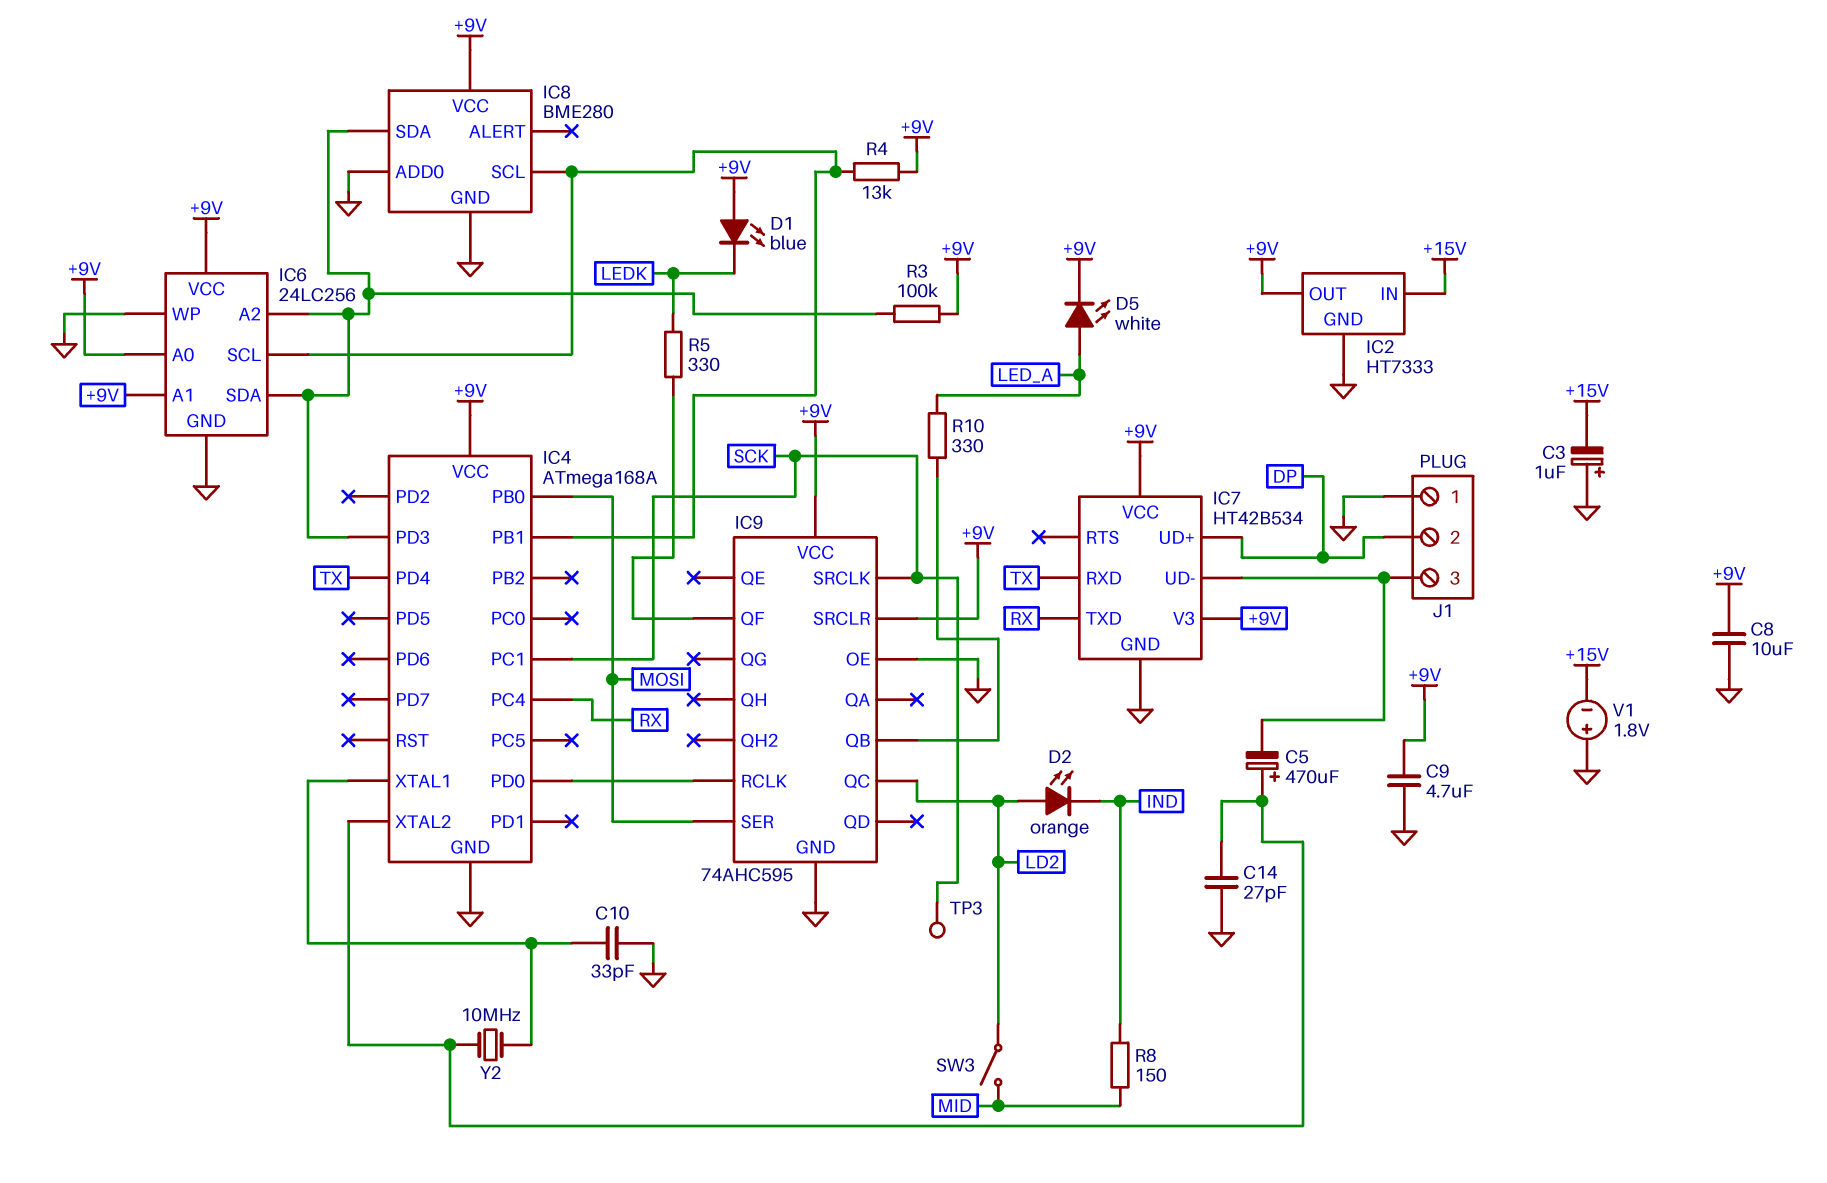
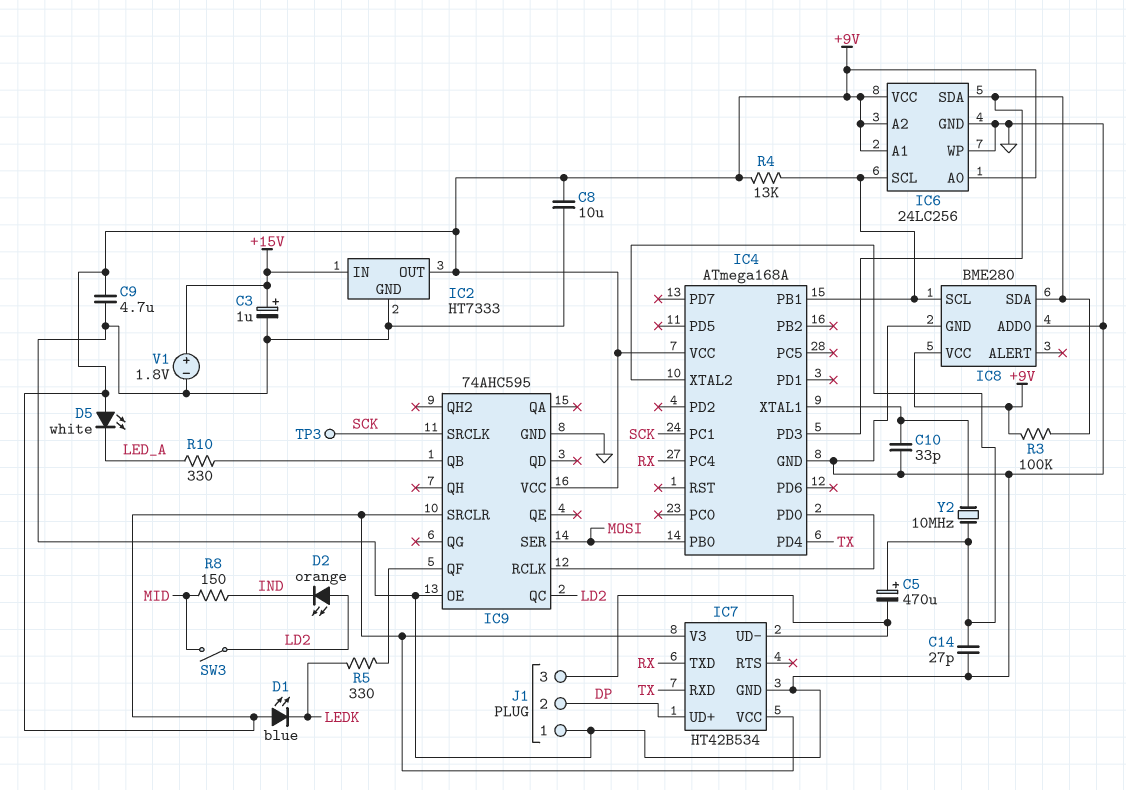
C3: 1uF (plus GND, minus +15V) -> 1uF (plus +15V, minus GND)
D5: LED white (A LED_A, K +9V) -> LED white (A +9V, K LED_A)
IC6 pin A2: IC4/PD3 -> +9V
V1: 1.8V (plus GND, minus +15V) -> 1.8V (plus +15V, minus GND)

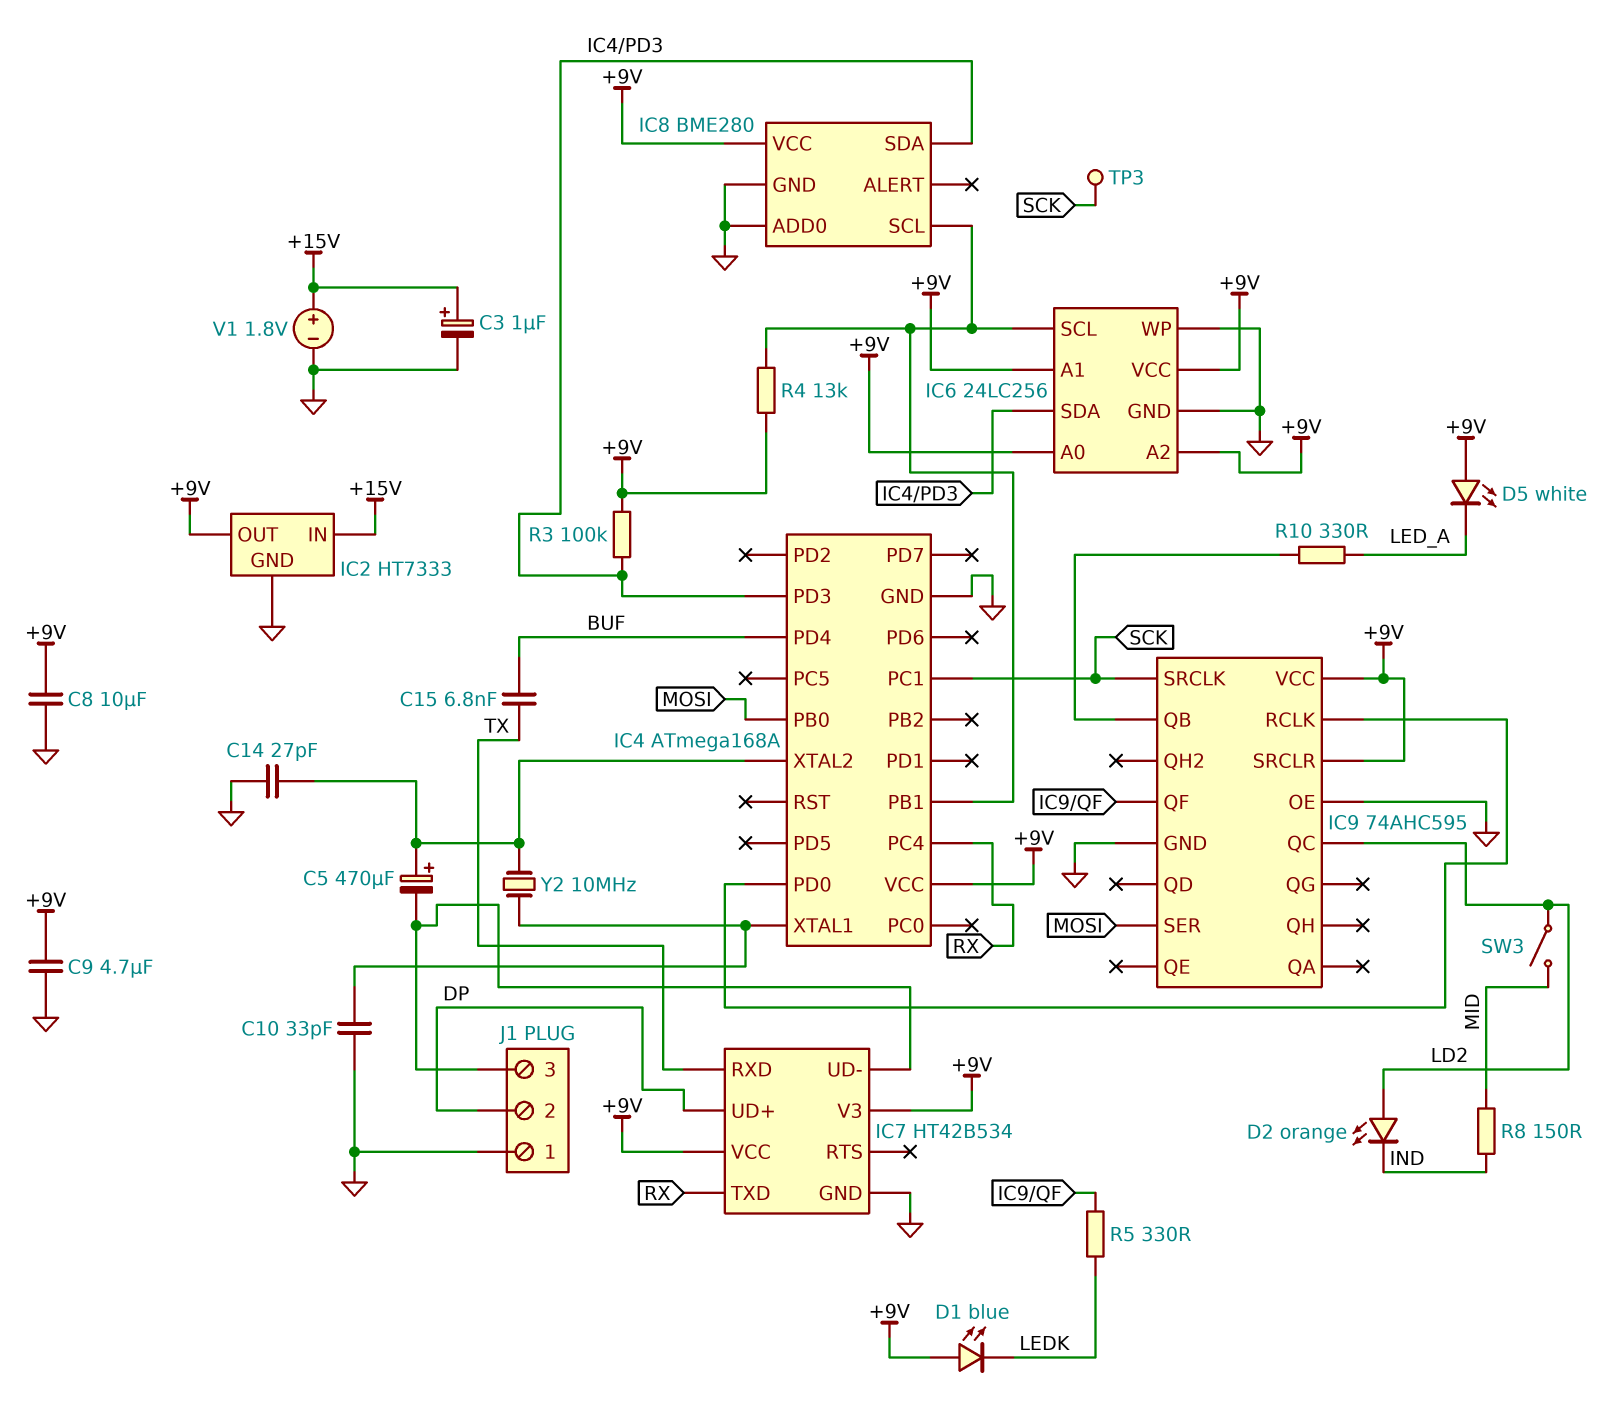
C15: none -> 6.8nF (BUF, TX)
IC4 pin PD4: TX -> BUF

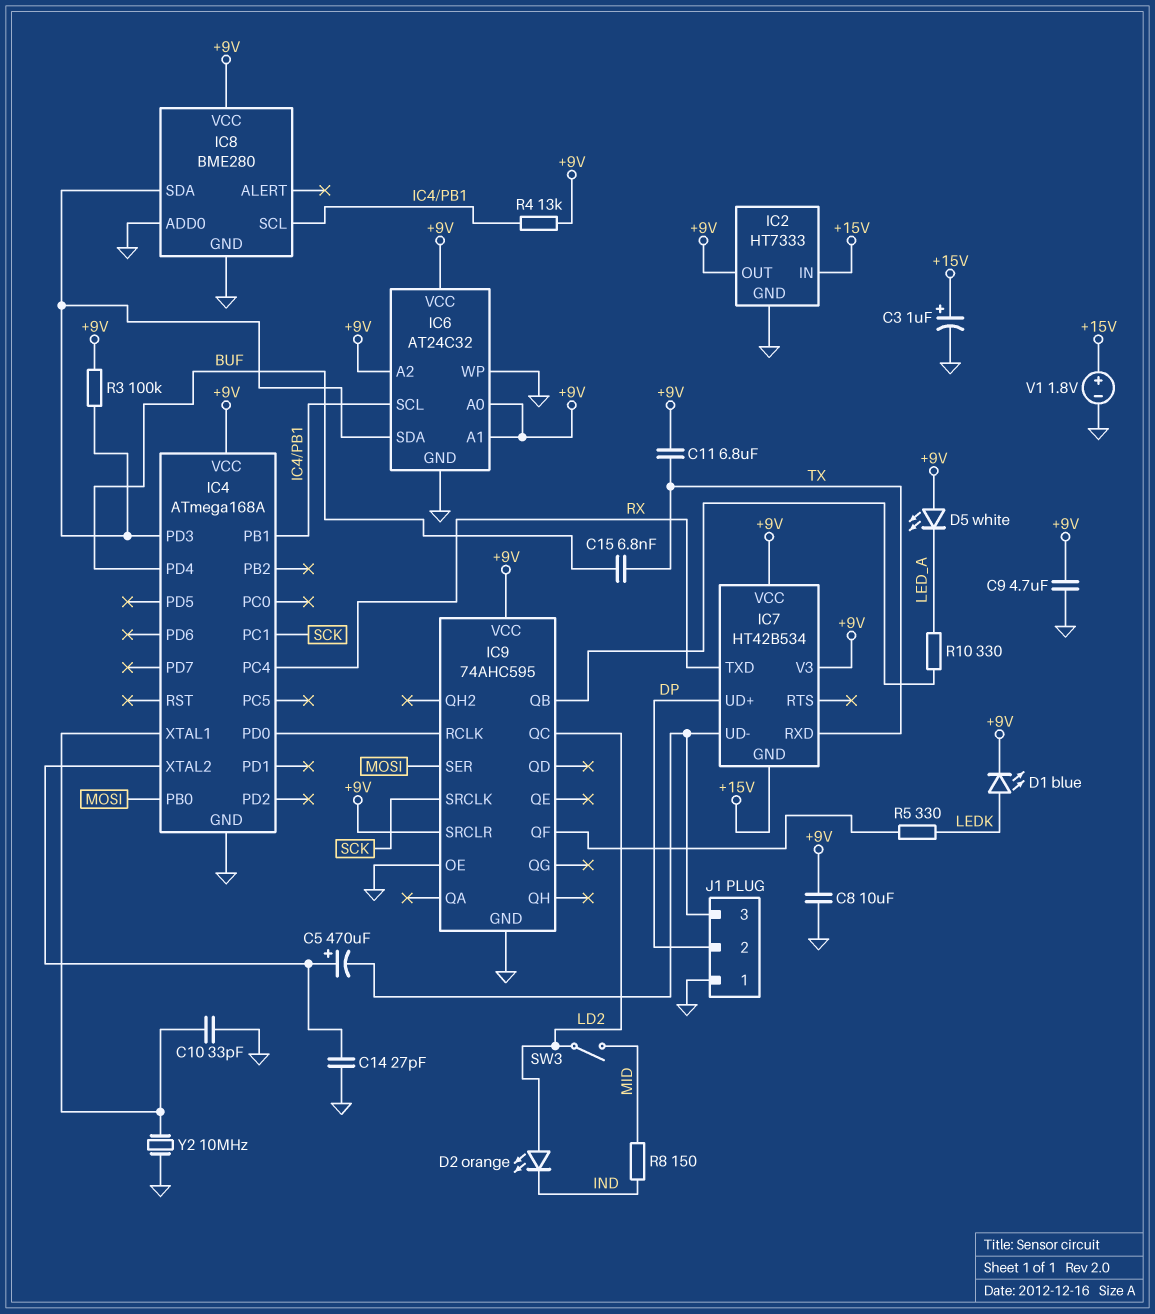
C11: none -> 6.8uF (+9V, TX)
D1: LED blue (A +9V, K LEDK) -> LED blue (A LEDK, K +9V)
IC6: 24LC256 -> AT24C32
IC7 pin GND: GND -> +15V
TP3: test point (SCK) -> none
Y2: 10MHz (IC4/XTAL1, IC4/XTAL2) -> 10MHz (GND, IC4/XTAL1)

